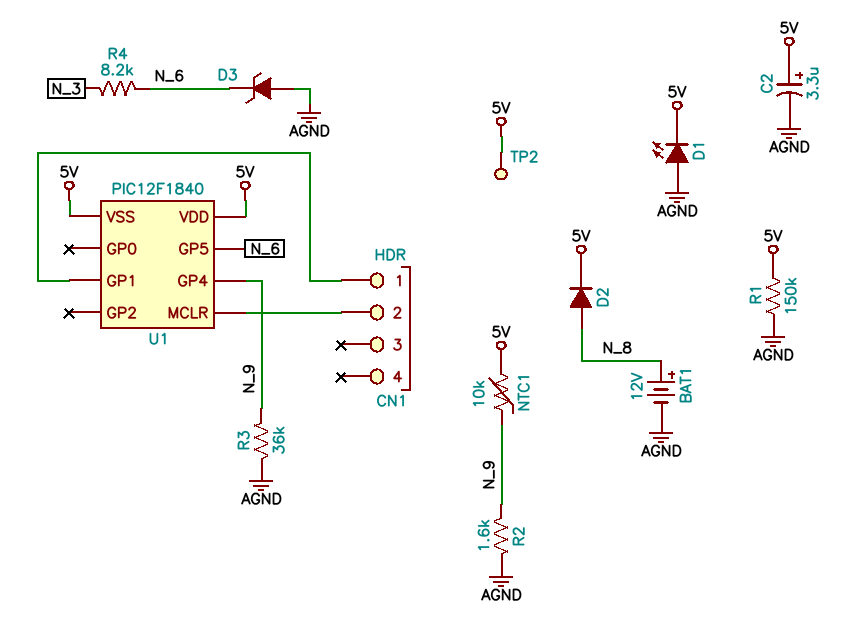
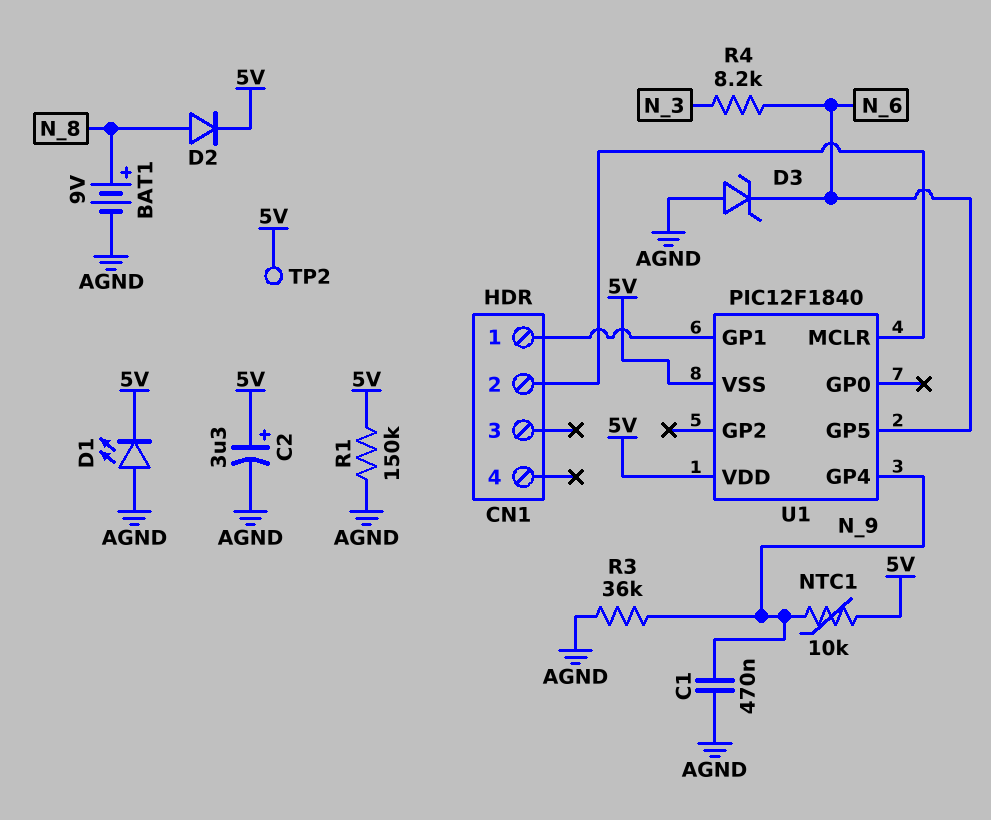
BAT1: 12V (plus N_8, minus AGND) -> 9V (plus N_8, minus AGND)
C1: none -> 470nF (AGND, N_9)
R2: 1.6k (AGND, N_9) -> none

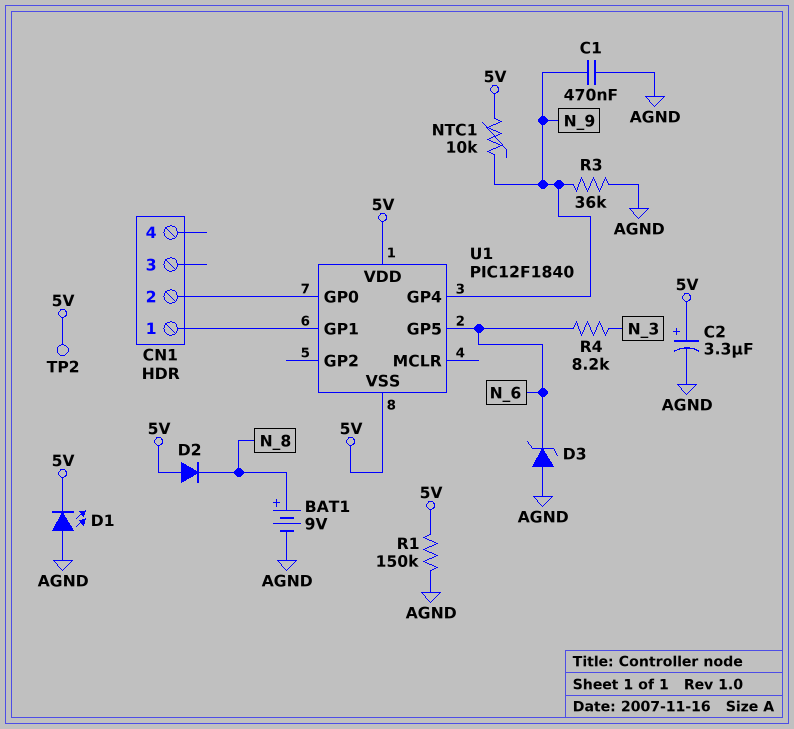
D2: diode (A N_8, K 5V) -> diode (A 5V, K N_8)
U1 pin GP0: none -> CN1/2
U1 pin MCLR: CN1/2 -> none

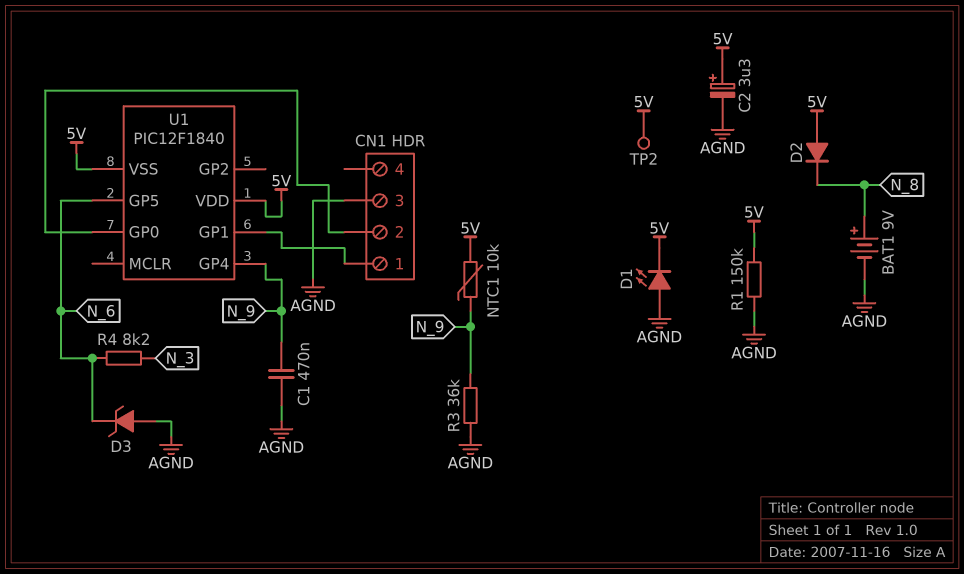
CN1 pin 3: none -> AGND

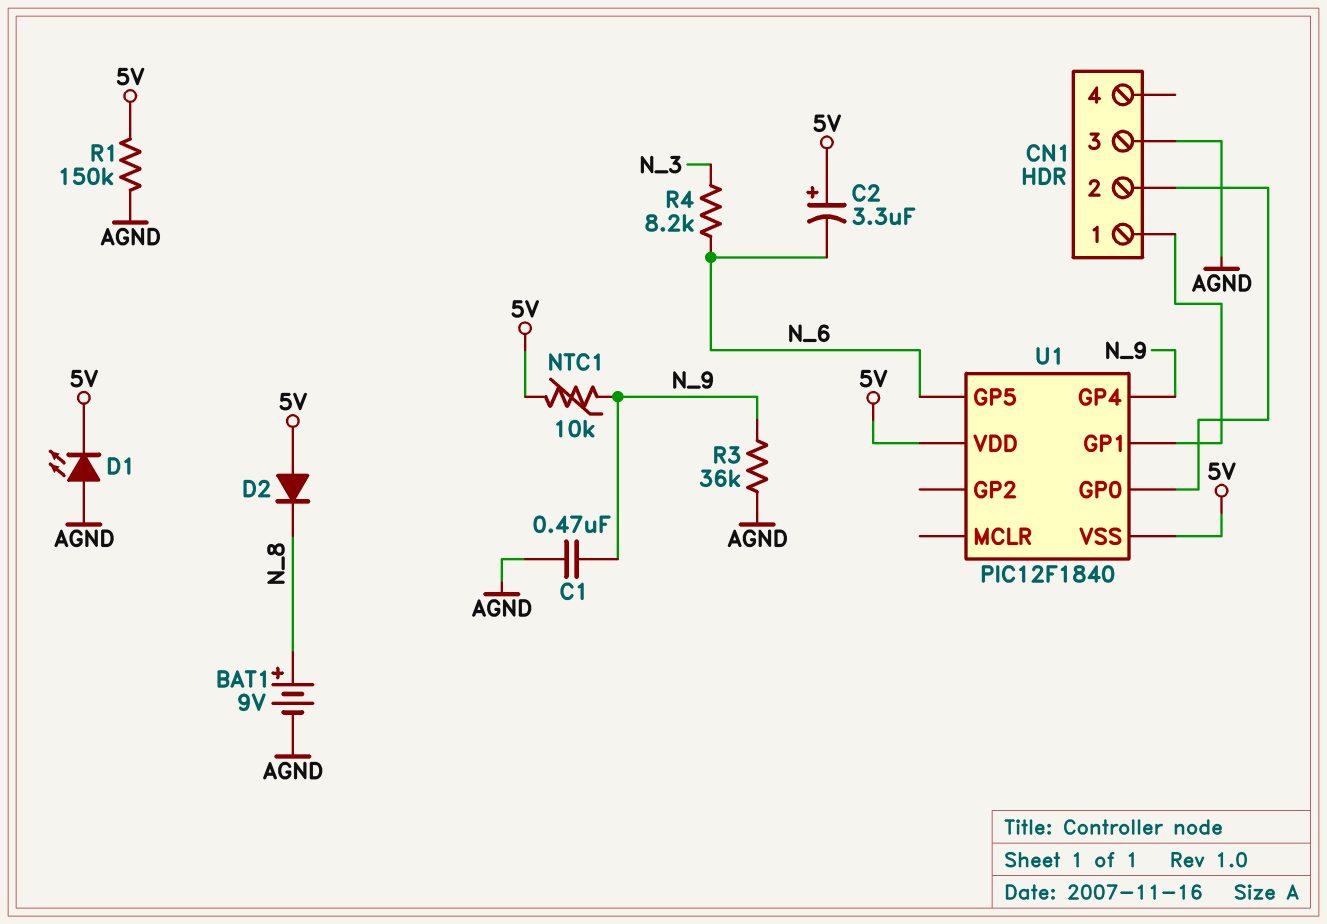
C2: 3.3uF (plus 5V, minus AGND) -> 3.3uF (plus 5V, minus N_6)
D3: zener (A AGND, K N_6) -> none
TP2: test point (5V) -> none

